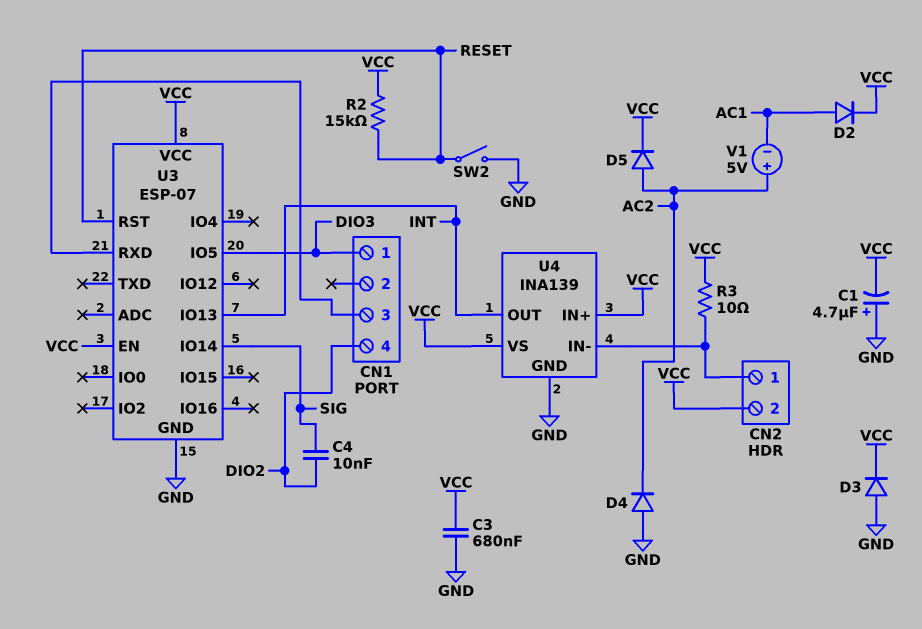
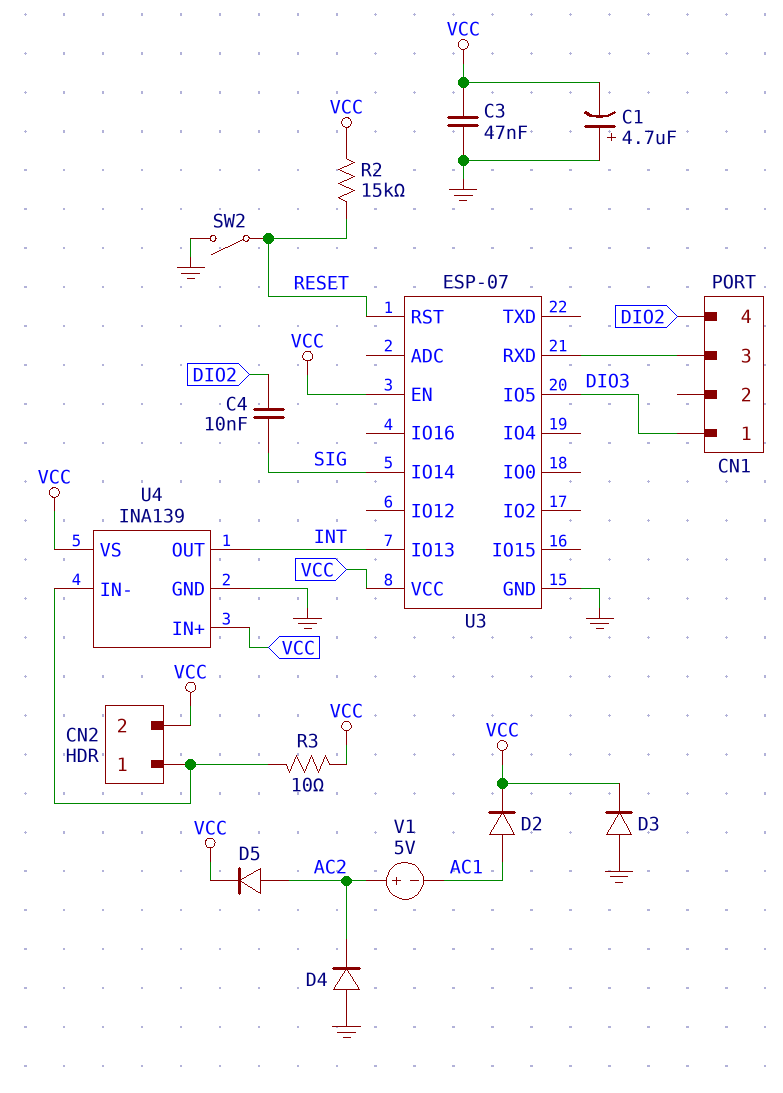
C3: 680nF (GND, VCC) -> 47nF (GND, VCC)

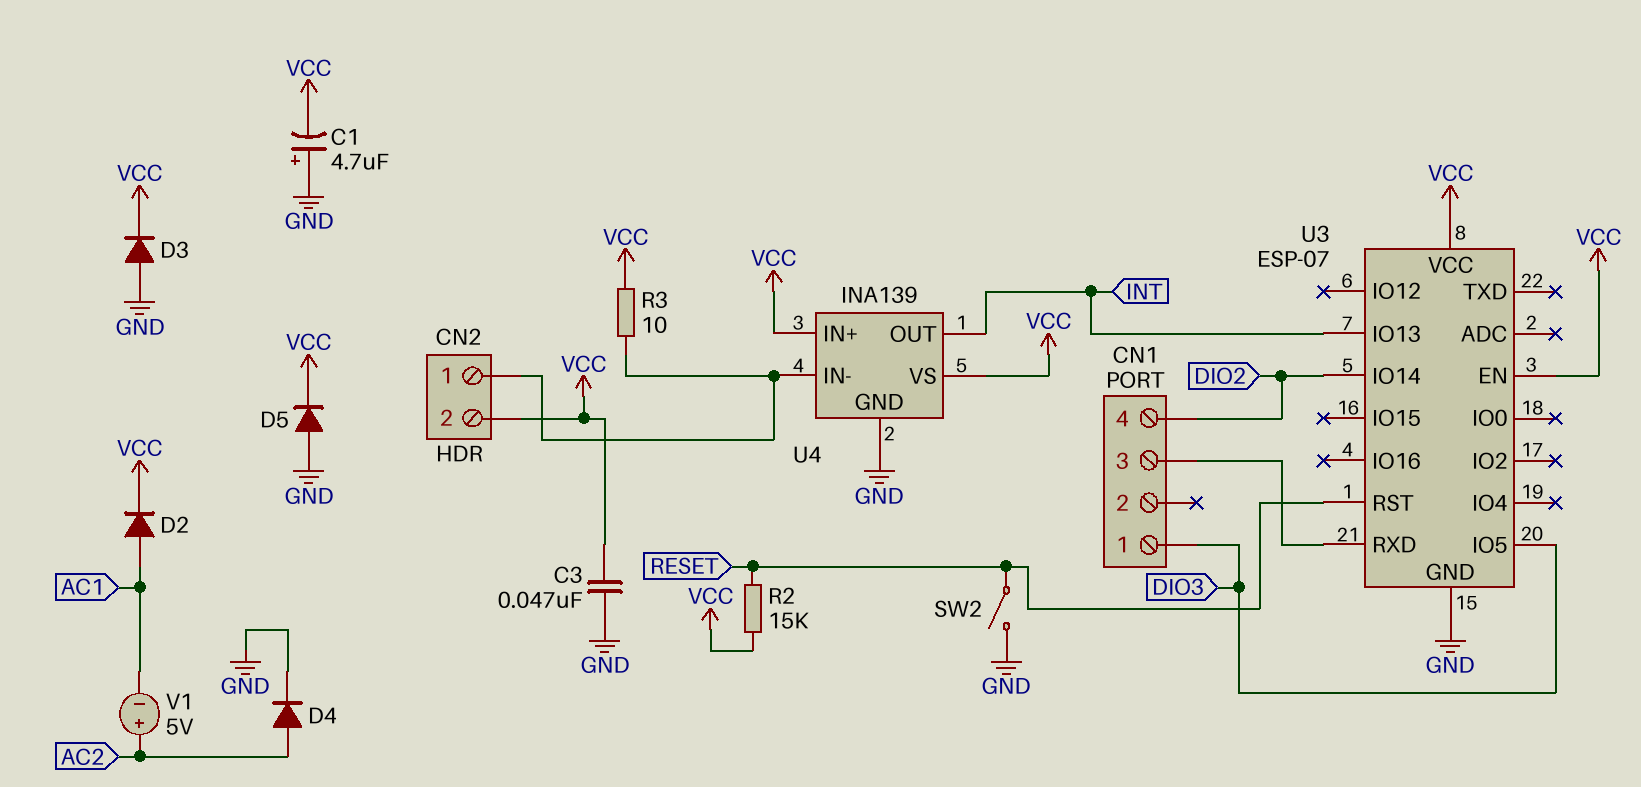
C4: 10nF (DIO2, SIG) -> none
D4: diode (A GND, K AC2) -> diode (A AC2, K GND)
D5: diode (A AC2, K VCC) -> diode (A GND, K VCC)
U3 pin IO14: SIG -> DIO2

